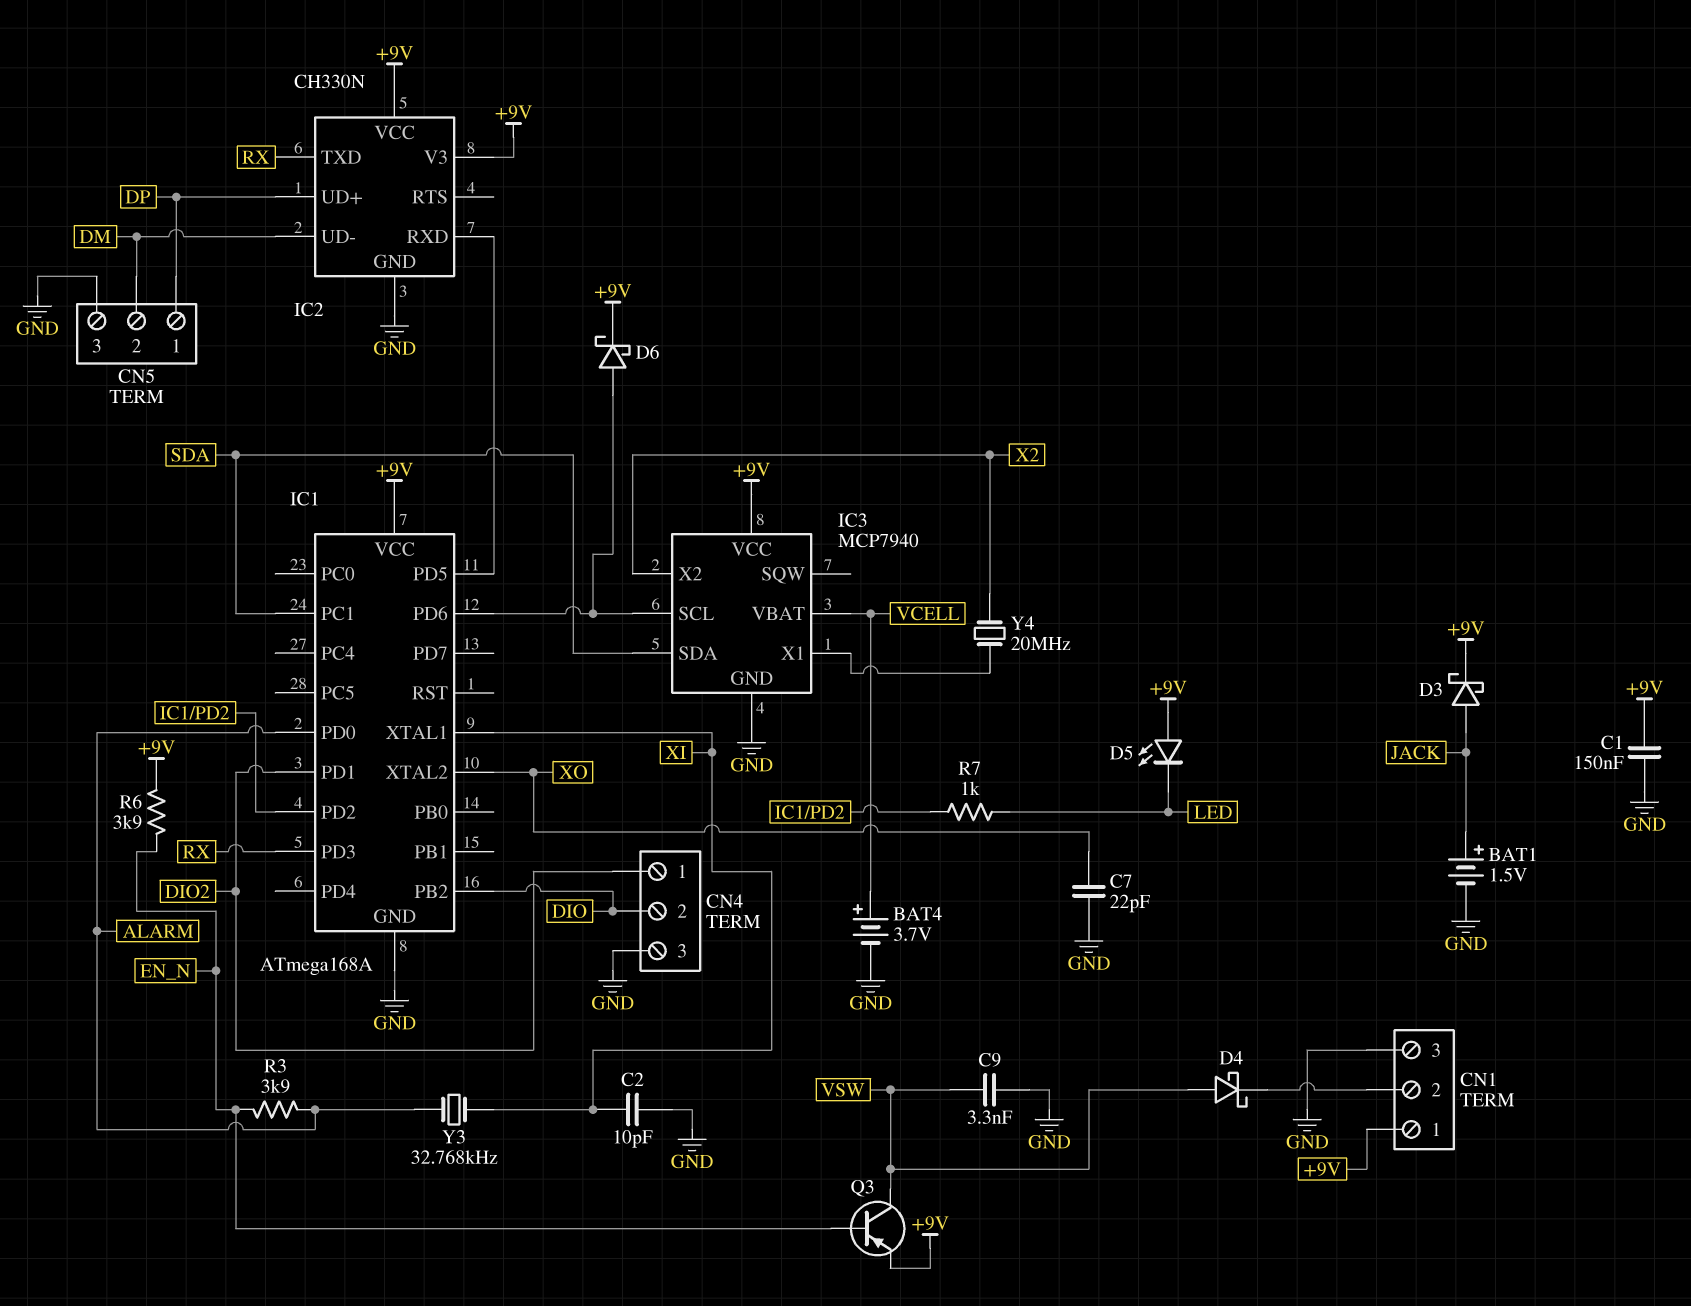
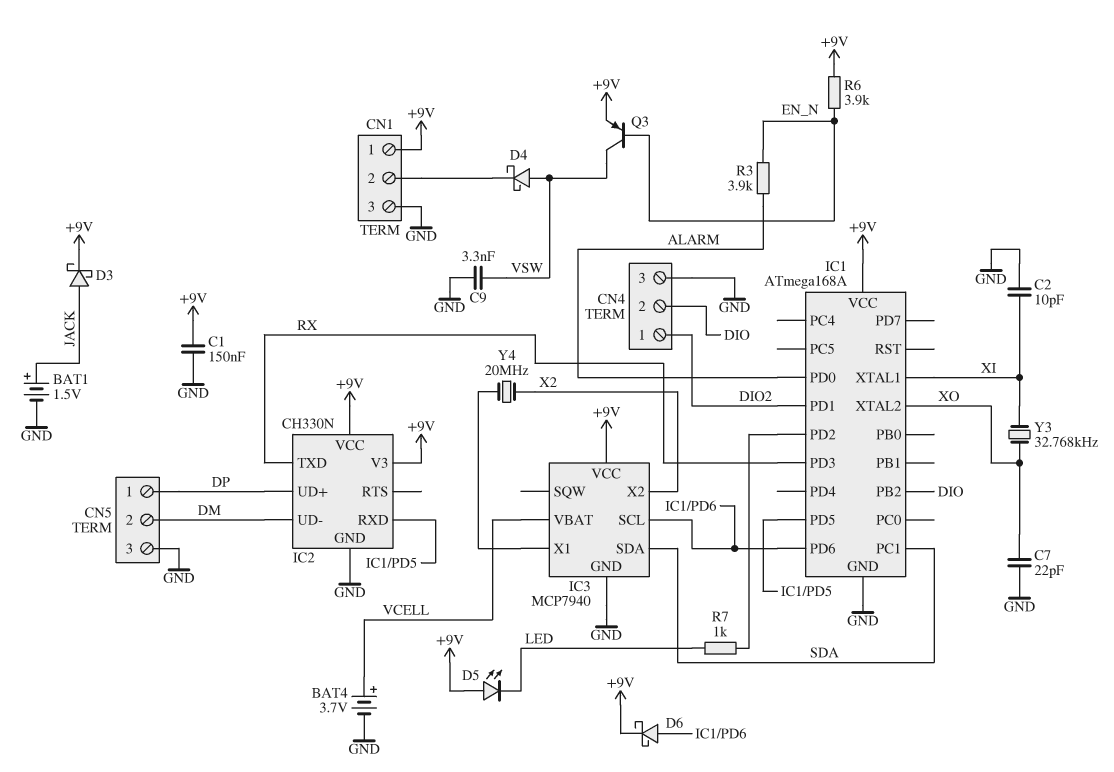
Y3: 32.768kHz (ALARM, XI) -> 32.768kHz (XI, XO)

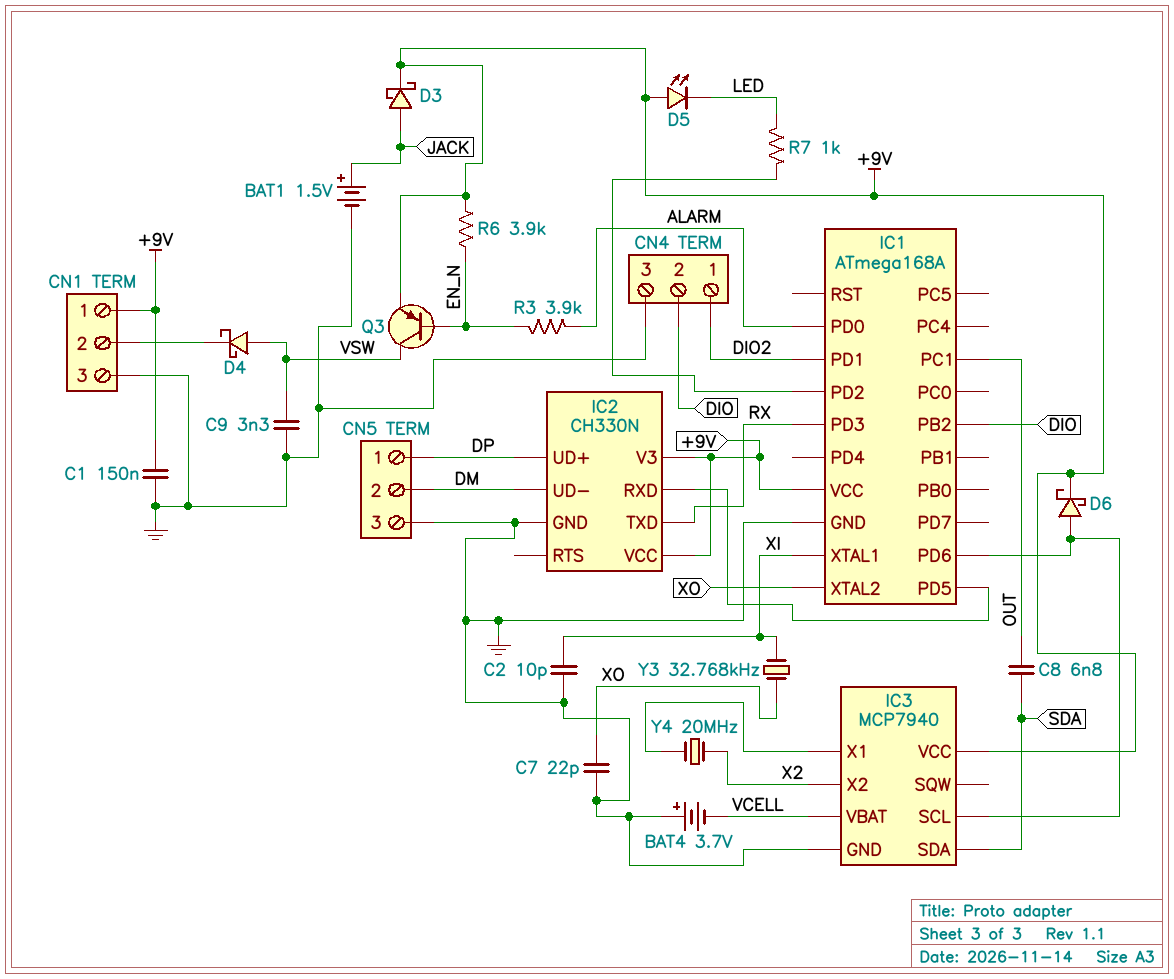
BAT4: 3.7V (plus VCELL, minus GND) -> 3.7V (plus GND, minus VCELL)
C8: none -> 6.8nF (OUT, SDA)
IC1 pin PC1: SDA -> OUT

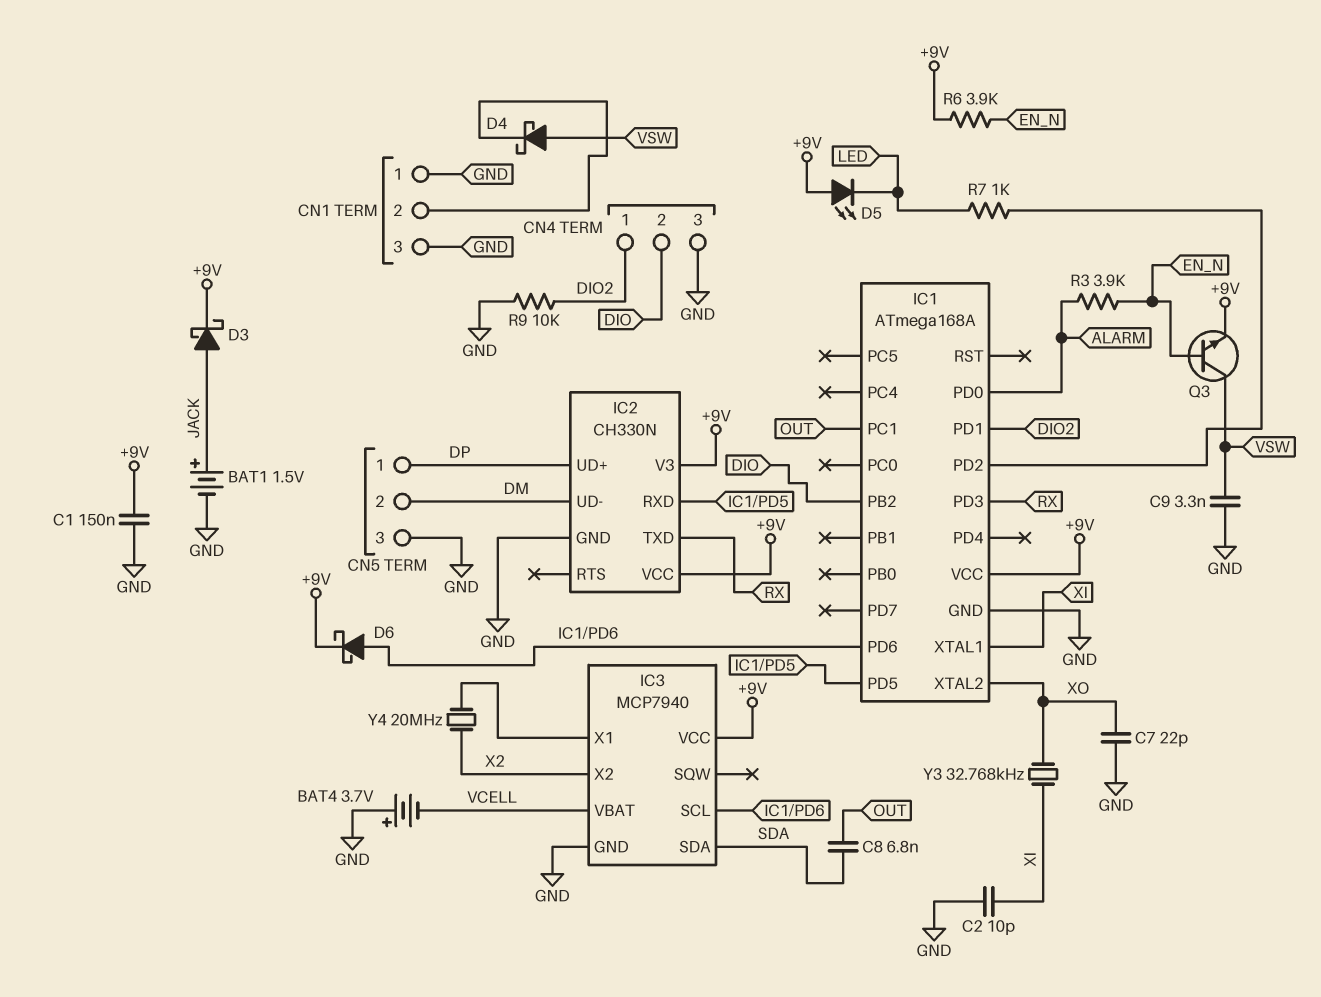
CN1 pin 1: +9V -> GND
Q3: PNP (B EN_N, C VSW, E +9V) -> NPN (B EN_N, C VSW, E +9V)
R9: none -> 10k (DIO2, GND)

